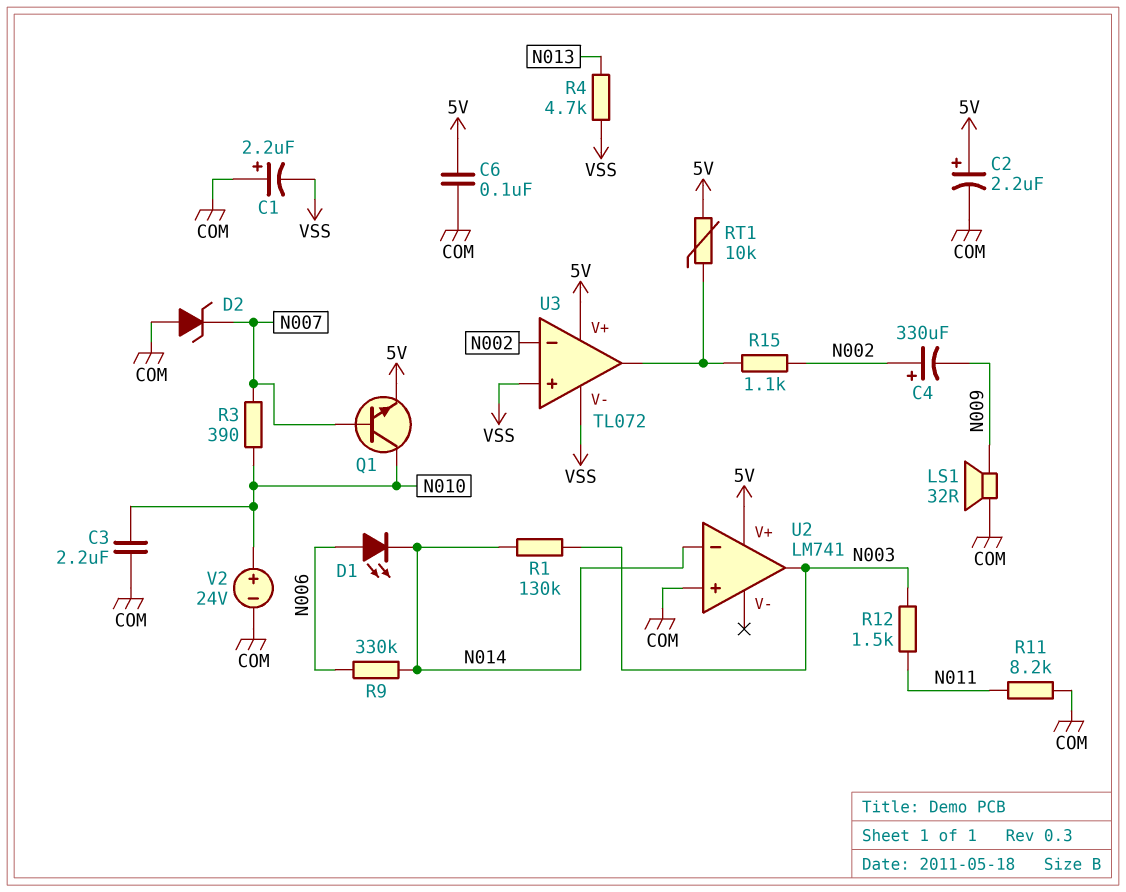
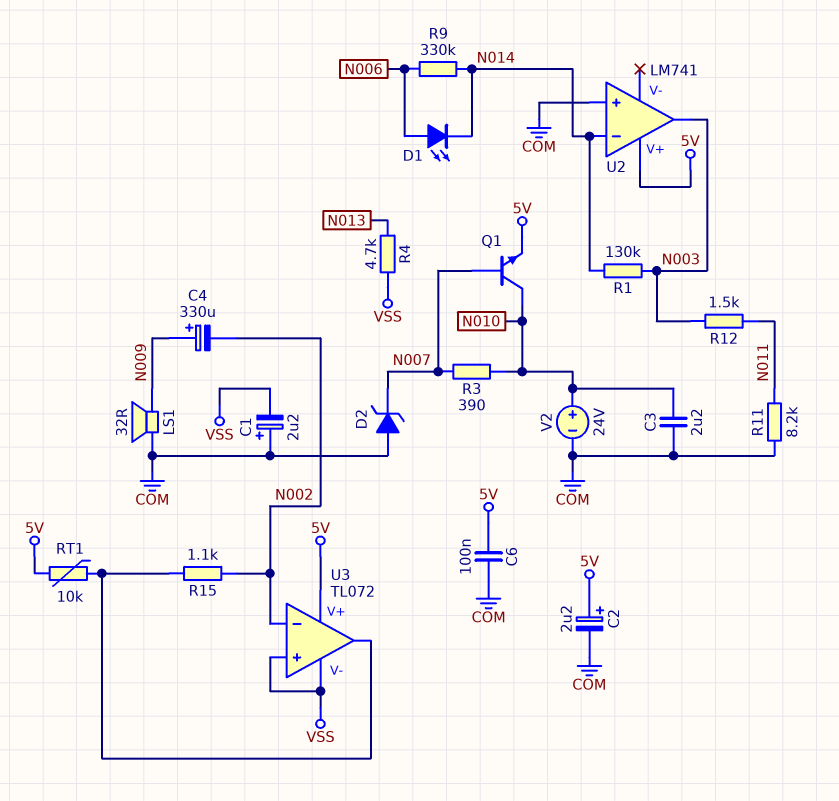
C4: 330uF (plus N002, minus N009) -> 330uF (plus N009, minus N002)

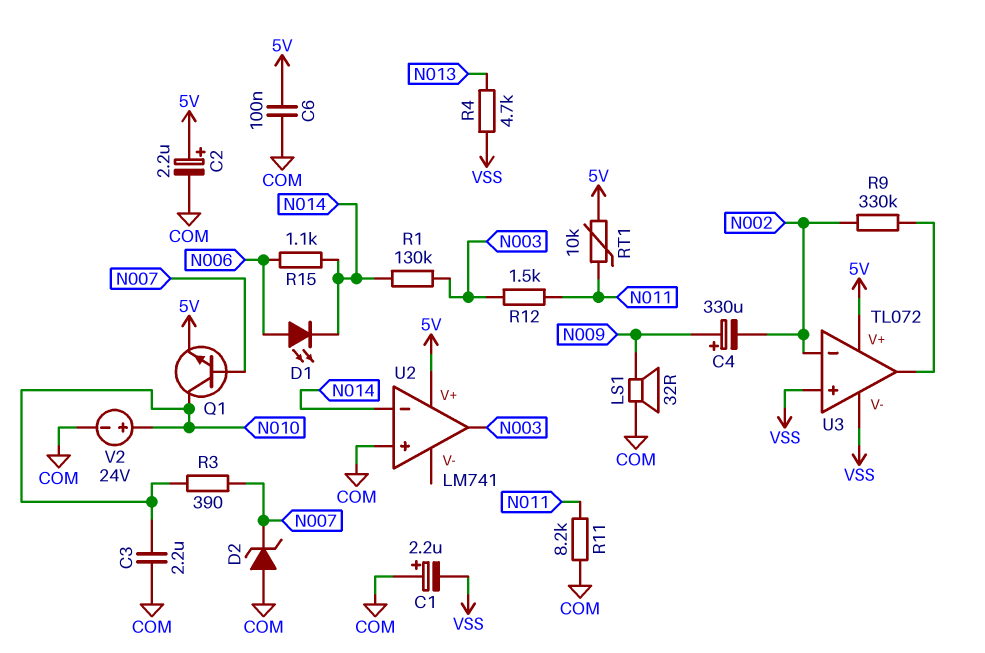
R9: 330k (N006, N014) -> 330k (N002, U3/out)
R15: 1.1k (N002, U3/out) -> 1.1k (N006, N014)
RT1: 10k (5V, U3/out) -> 10k (5V, N011)

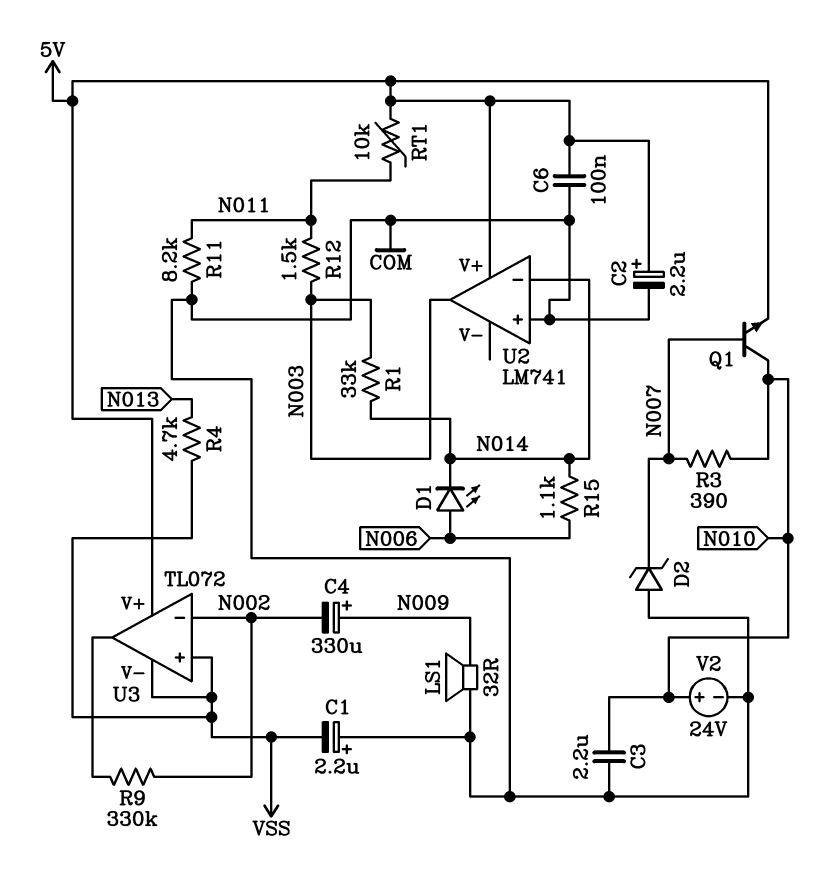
R1: 130k (N003, N014) -> 33k (N003, N014)

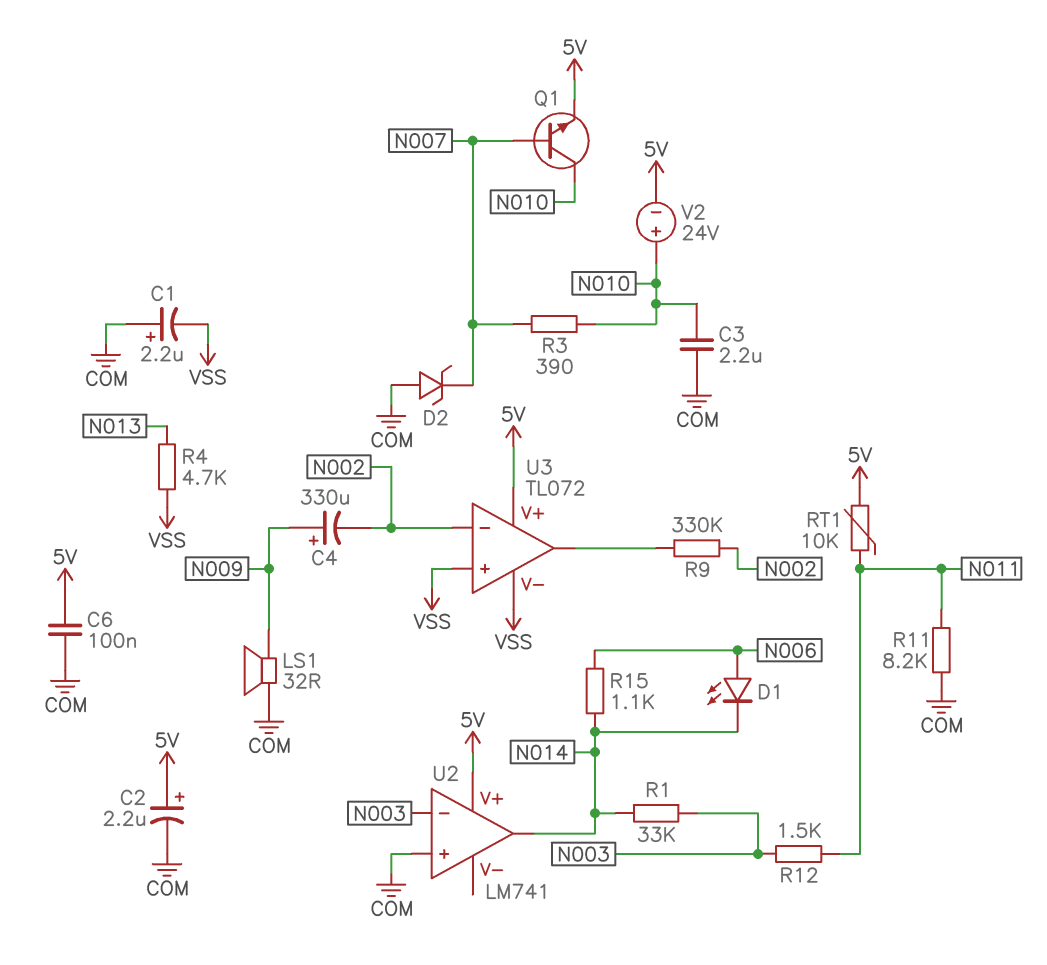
U2 pin in-: N014 -> N003
U2 pin out: N003 -> N014
V2: 24V (plus N010, minus COM) -> 24V (plus N010, minus 5V)

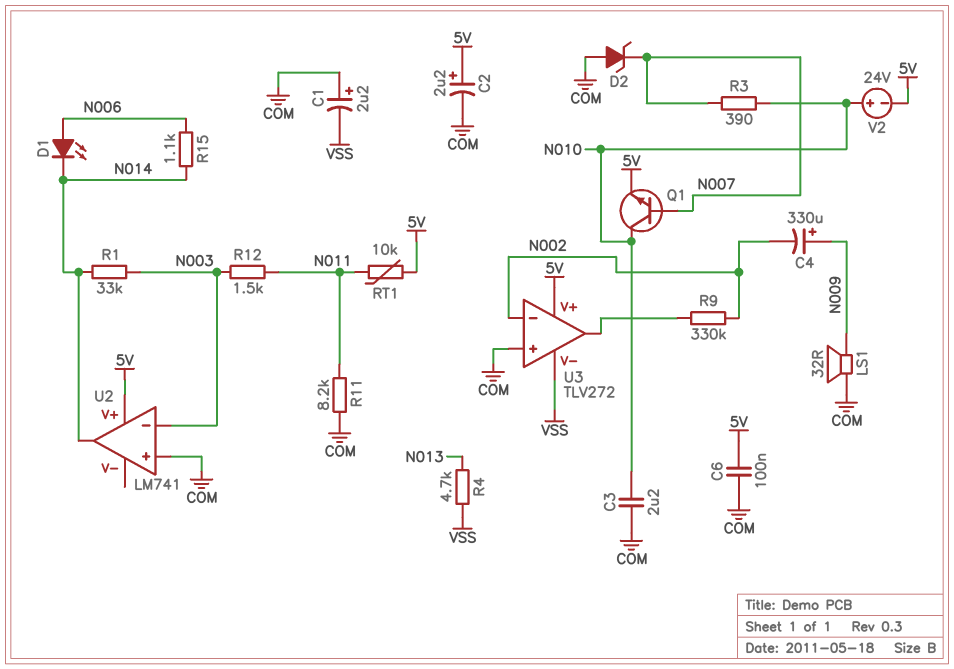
U3: TL072 -> TLV272
U3 pin in+: VSS -> COM

